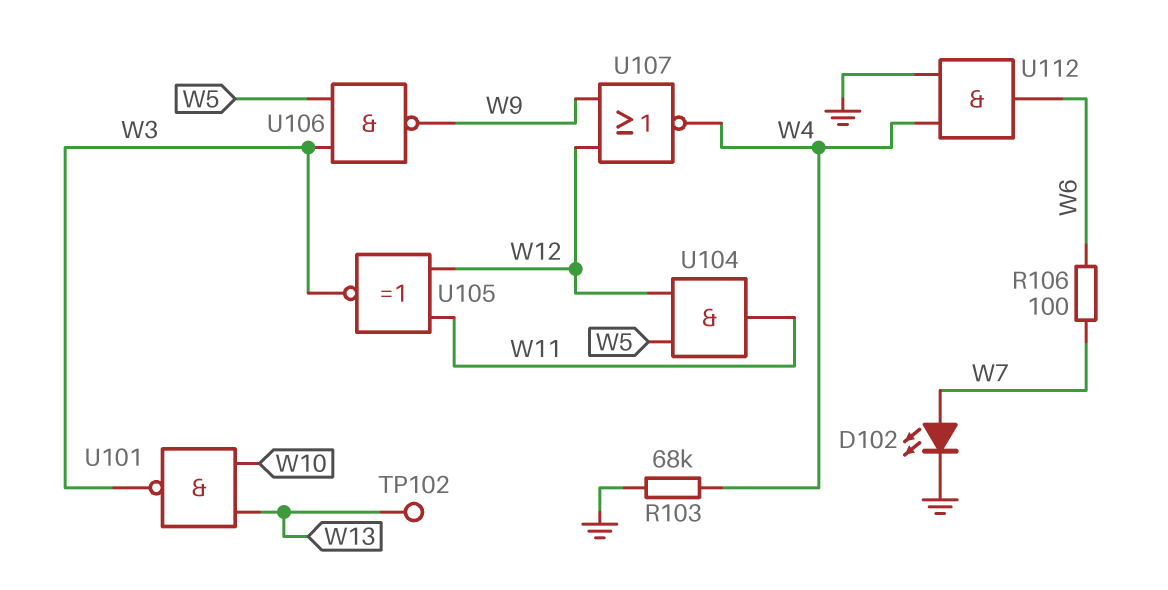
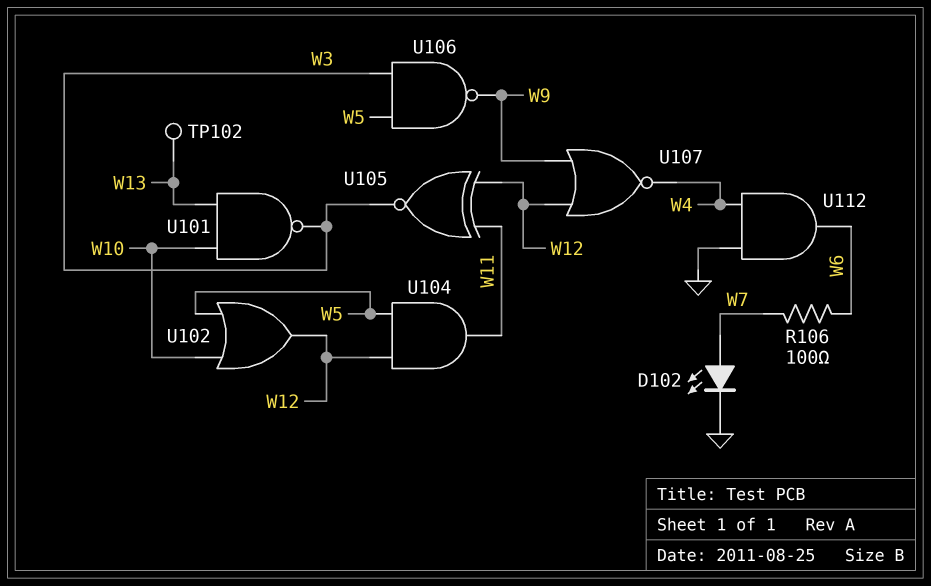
R103: 68k (GND, W4) -> none
U102: none -> OR (in W5, in W10, out W12)

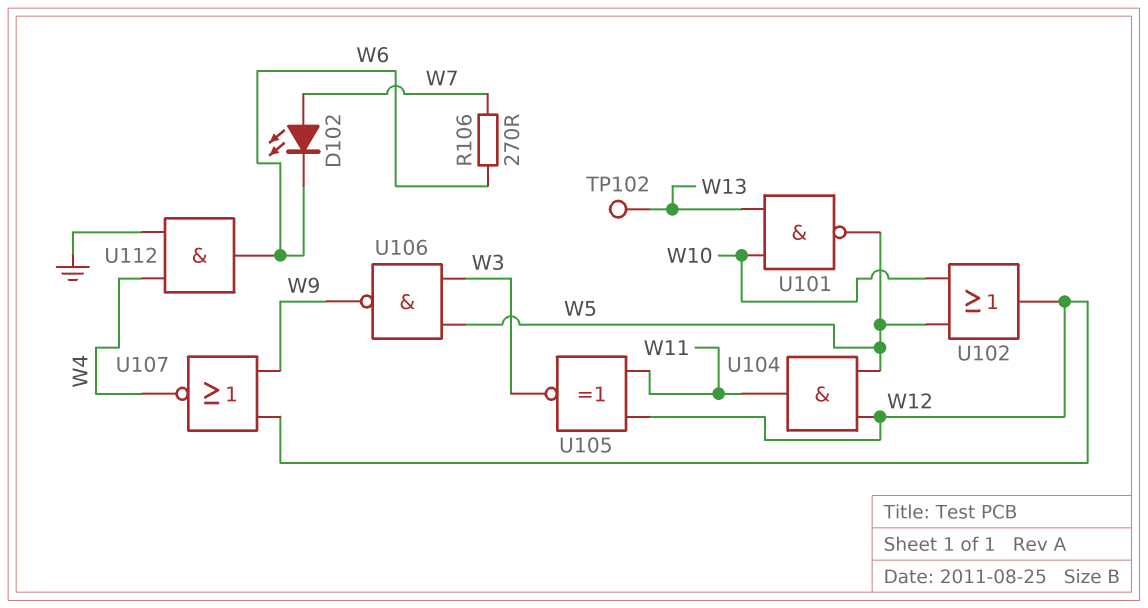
D102: LED (A W7, K GND) -> LED (A W7, K W6)
R106: 100 (W6, W7) -> 270 (W6, W7)
U101: NAND (in W10, in W13, out W3) -> NAND (in W10, in W13, out W5)

